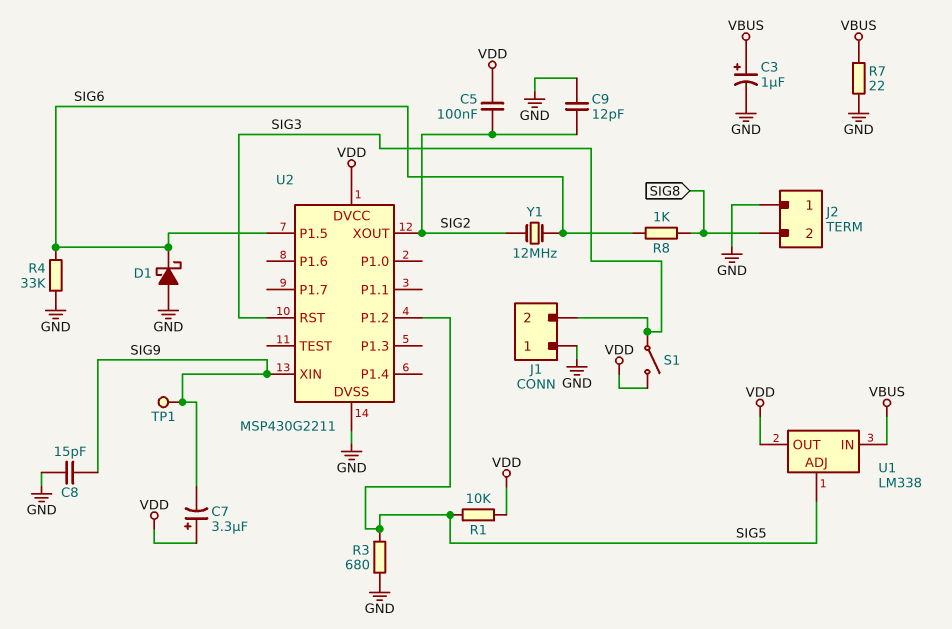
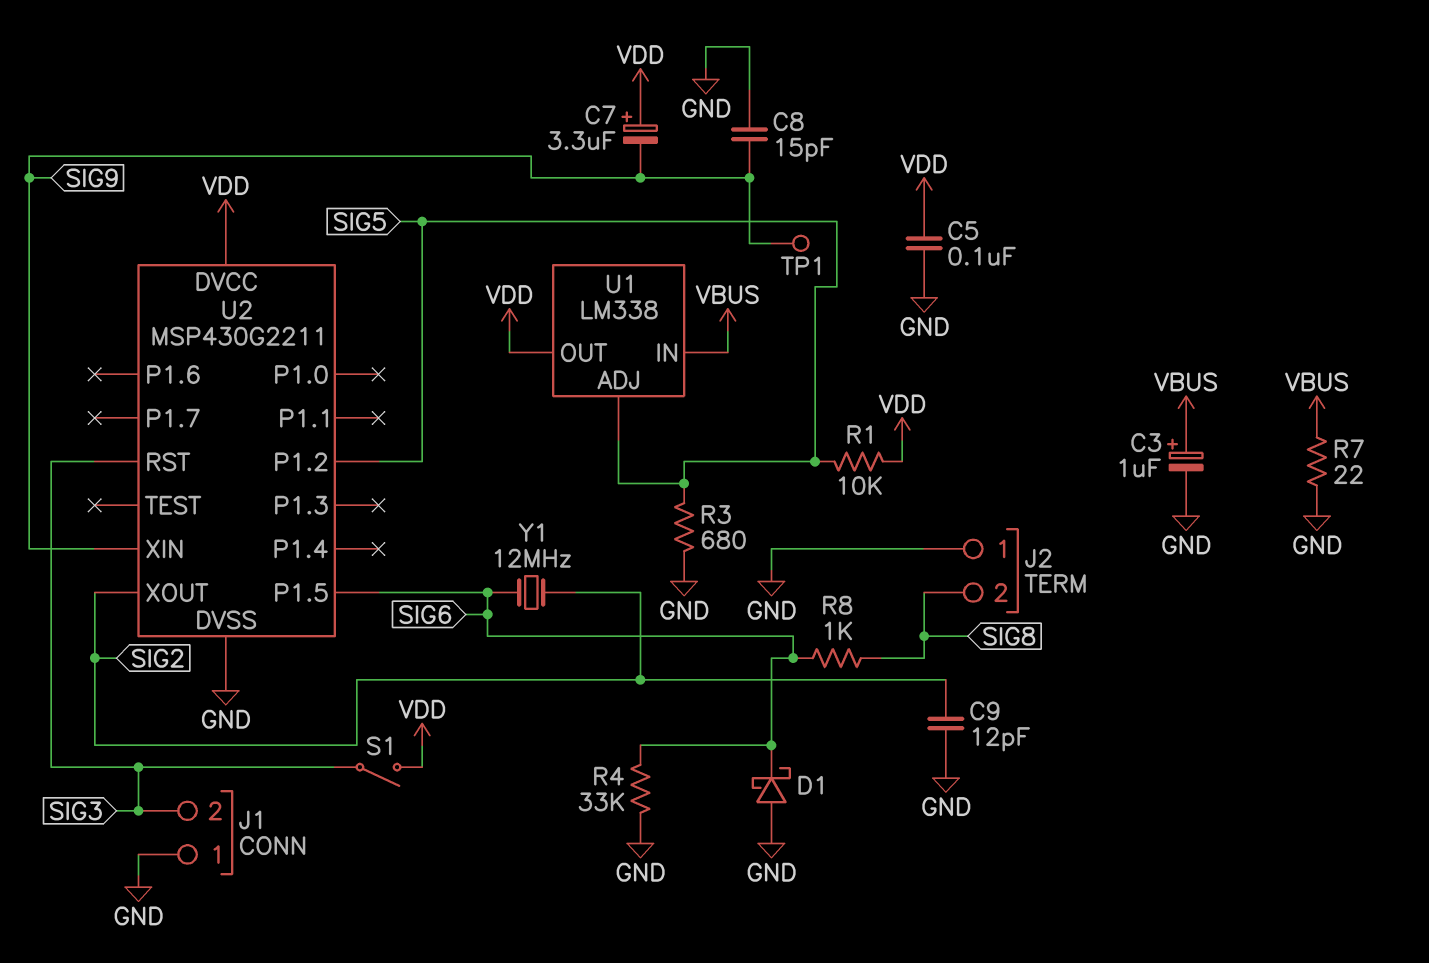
C5: 100nF (SIG2, VDD) -> 100nF (GND, VDD)

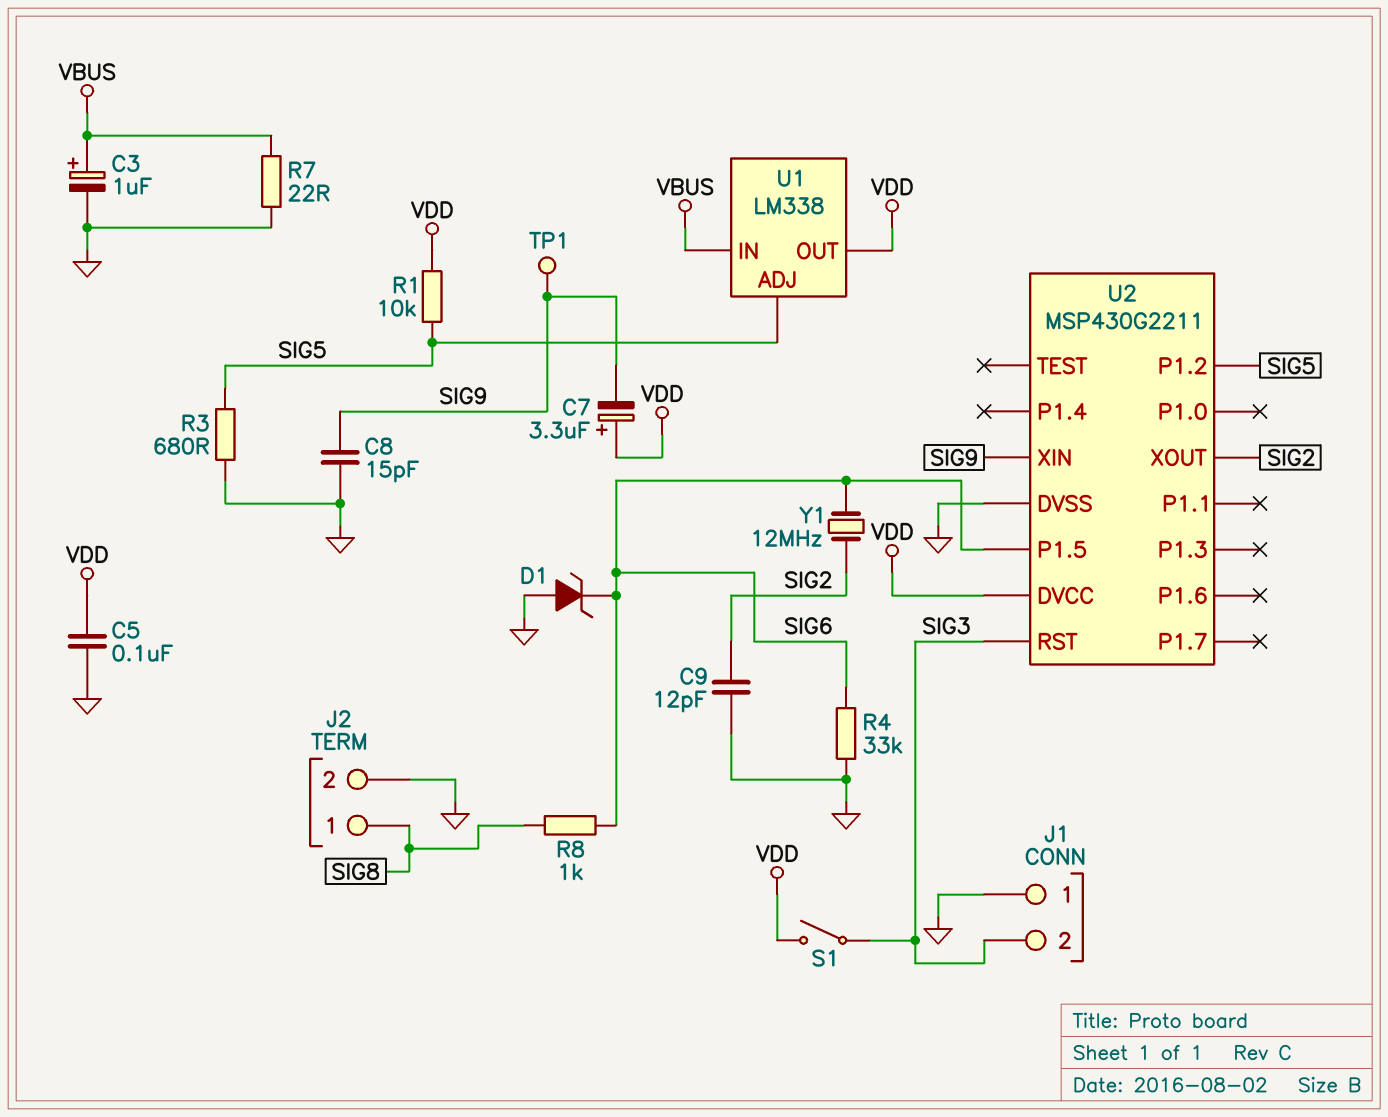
D1: schottky (A GND, K SIG6) -> zener (A GND, K SIG6)
J2 pin 1: GND -> SIG8
J2 pin 2: SIG8 -> GND

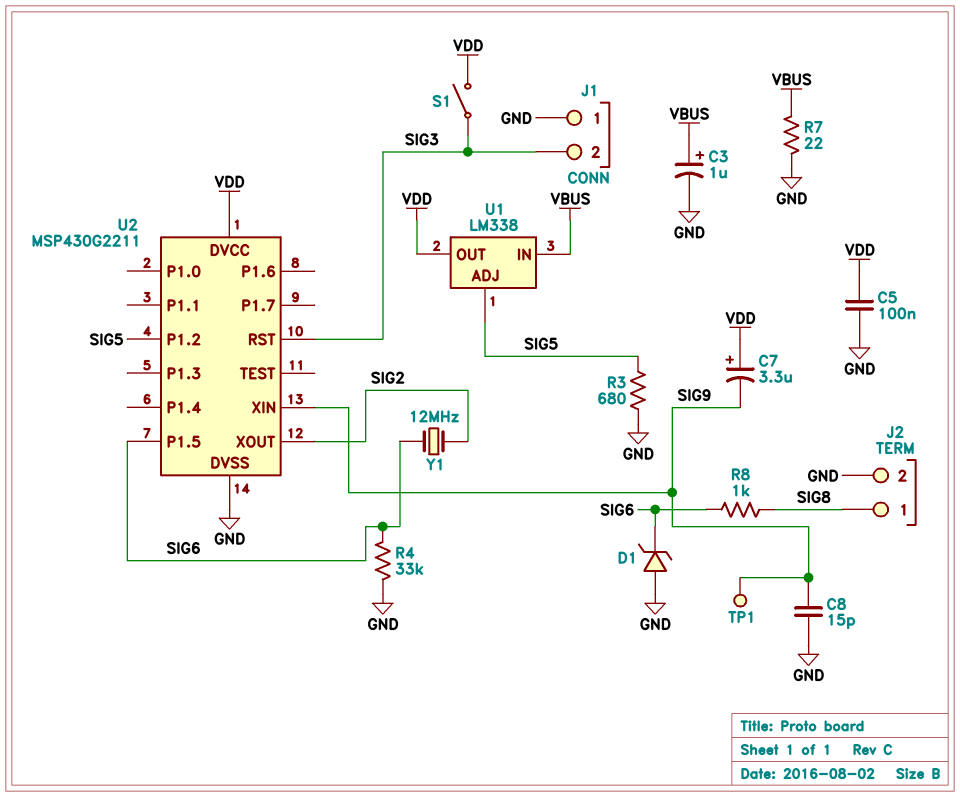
C9: 12pF (GND, SIG2) -> none
R1: 10k (SIG5, VDD) -> none

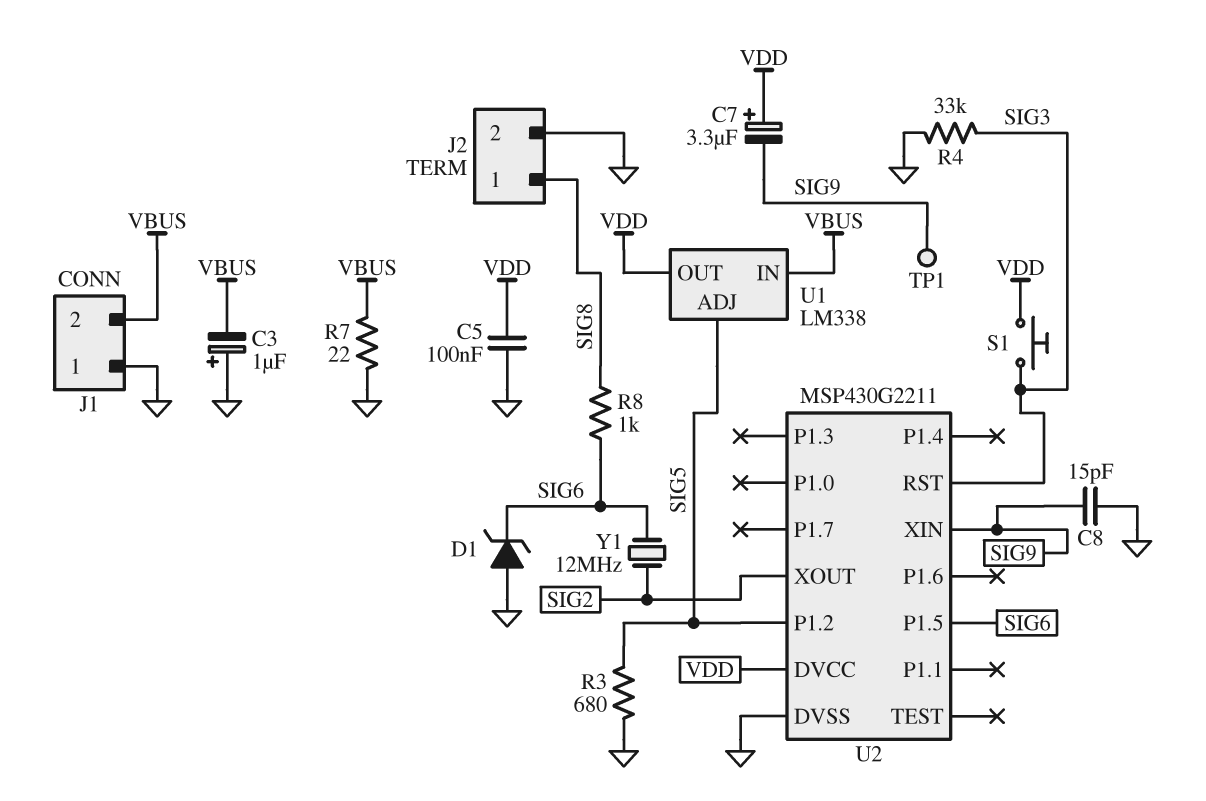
C3: 1uF (plus VBUS, minus GND) -> 1uF (plus GND, minus VBUS)
J1 pin 2: SIG3 -> VBUS
R4: 33k (GND, SIG6) -> 33k (GND, SIG3)
S1: switch (SIG3, VDD) -> button (SIG3, VDD)

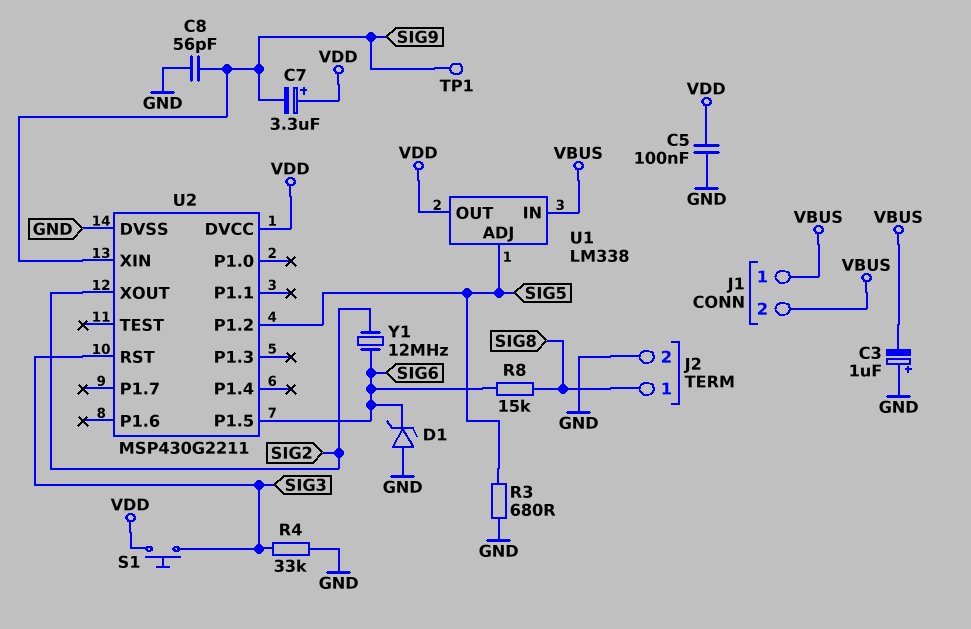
C8: 15pF (GND, SIG9) -> 56pF (GND, SIG9)
J1 pin 1: GND -> VBUS
R7: 22 (GND, VBUS) -> none
R8: 1k (SIG6, SIG8) -> 15k (SIG6, SIG8)

